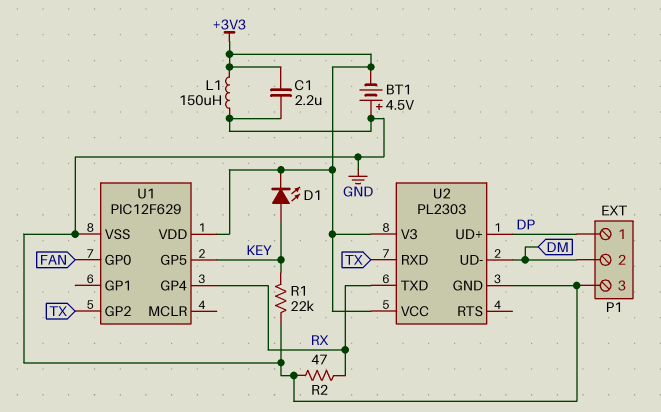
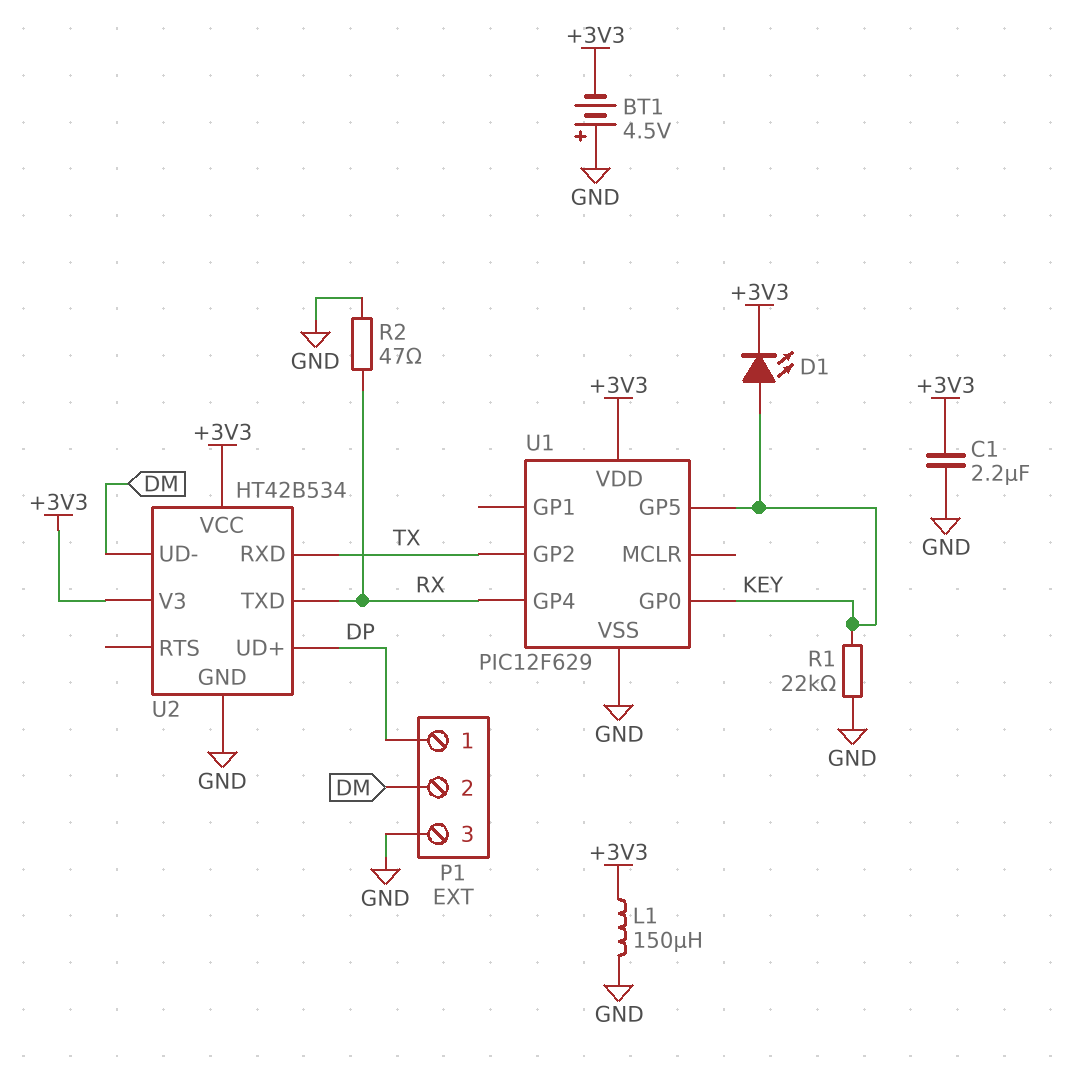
U1 pin GP0: FAN -> KEY
U2: PL2303 -> HT42B534

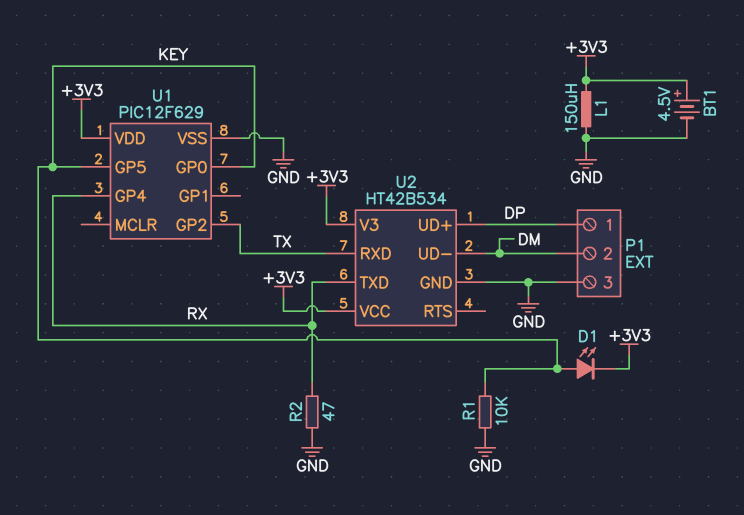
BT1: 4.5V (plus GND, minus +3V3) -> 4.5V (plus +3V3, minus GND)
C1: 2.2uF (+3V3, GND) -> none
R1: 22k (GND, KEY) -> 10k (GND, KEY)

